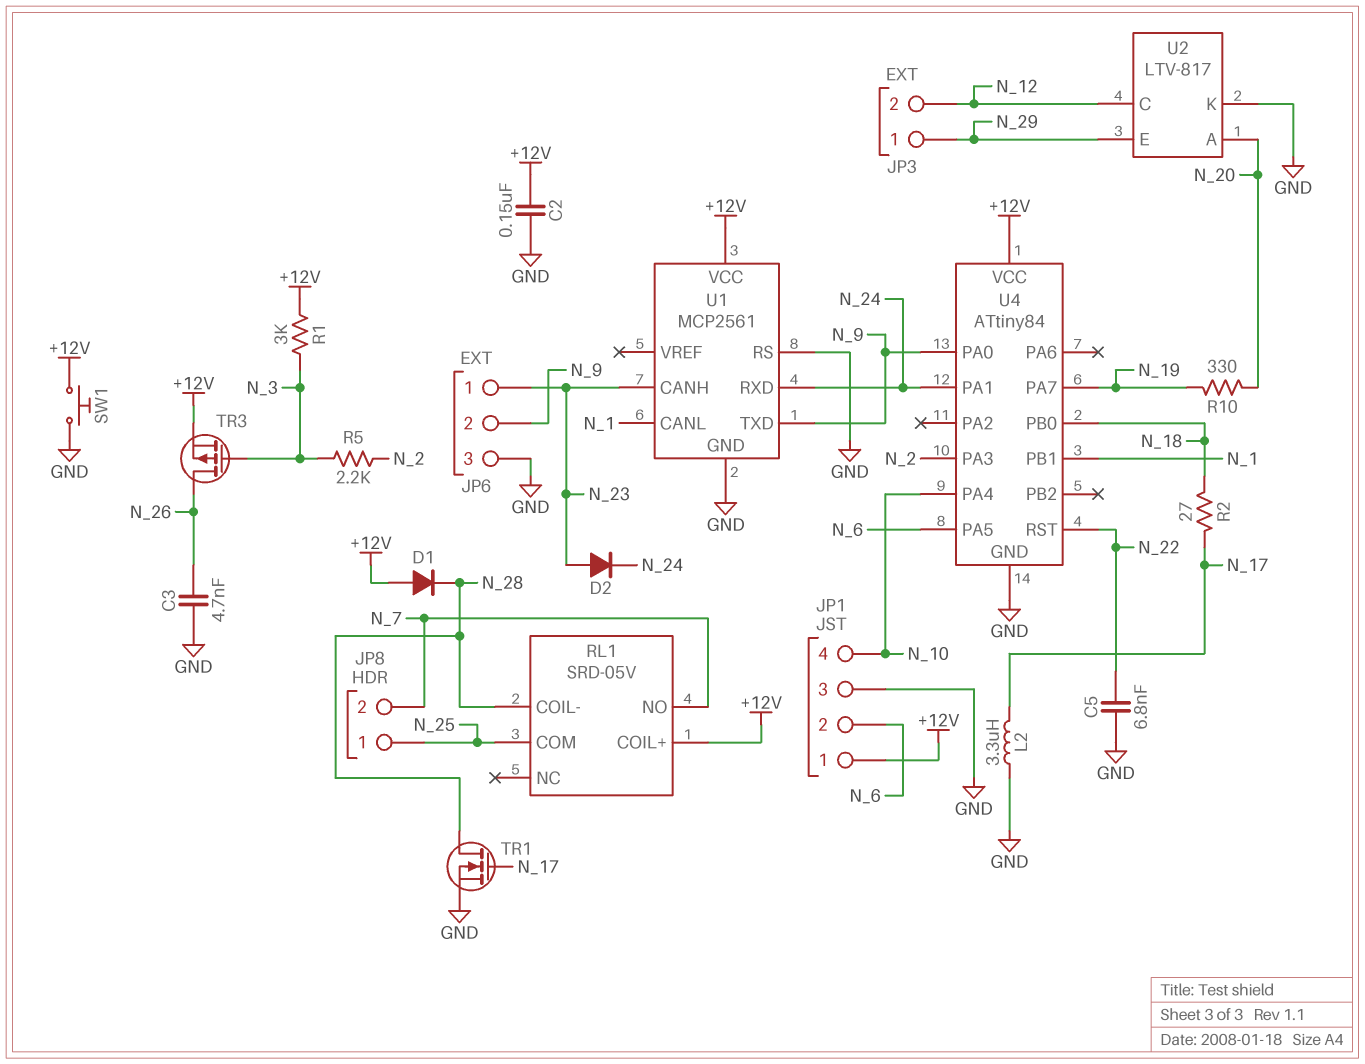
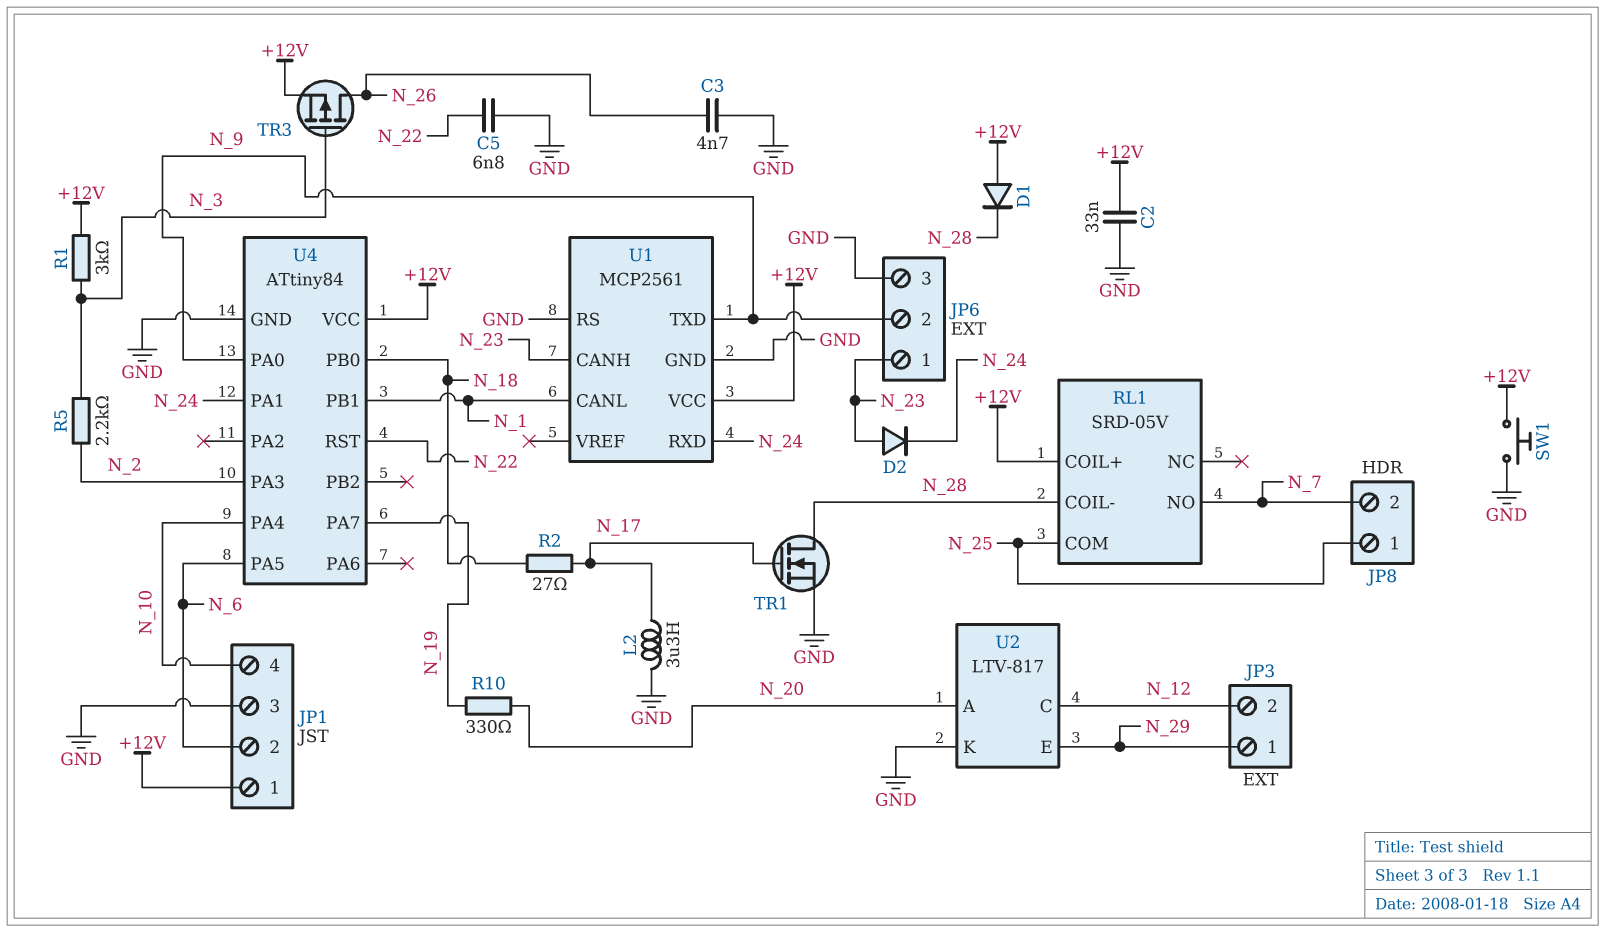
C2: 150nF (+12V, GND) -> 33nF (+12V, GND)

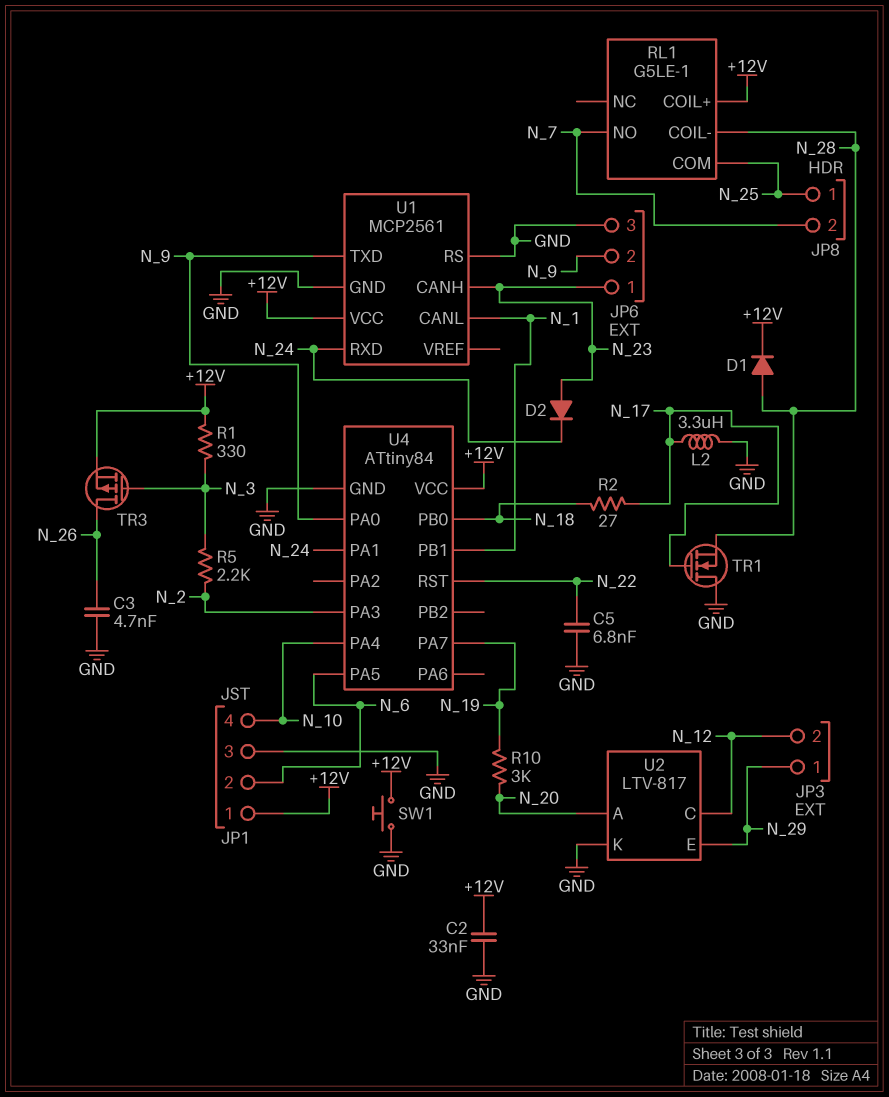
D1: diode (A +12V, K N_28) -> diode (A N_28, K +12V)
R1: 3k (+12V, N_3) -> 330 (+12V, N_3)
R10: 330 (N_19, N_20) -> 3k (N_19, N_20)
RL1: SRD-05V -> G5LE-1
TR1: NMOS (G N_17, D N_28, S GND) -> NMOS (G N_17, D GND, S N_28)

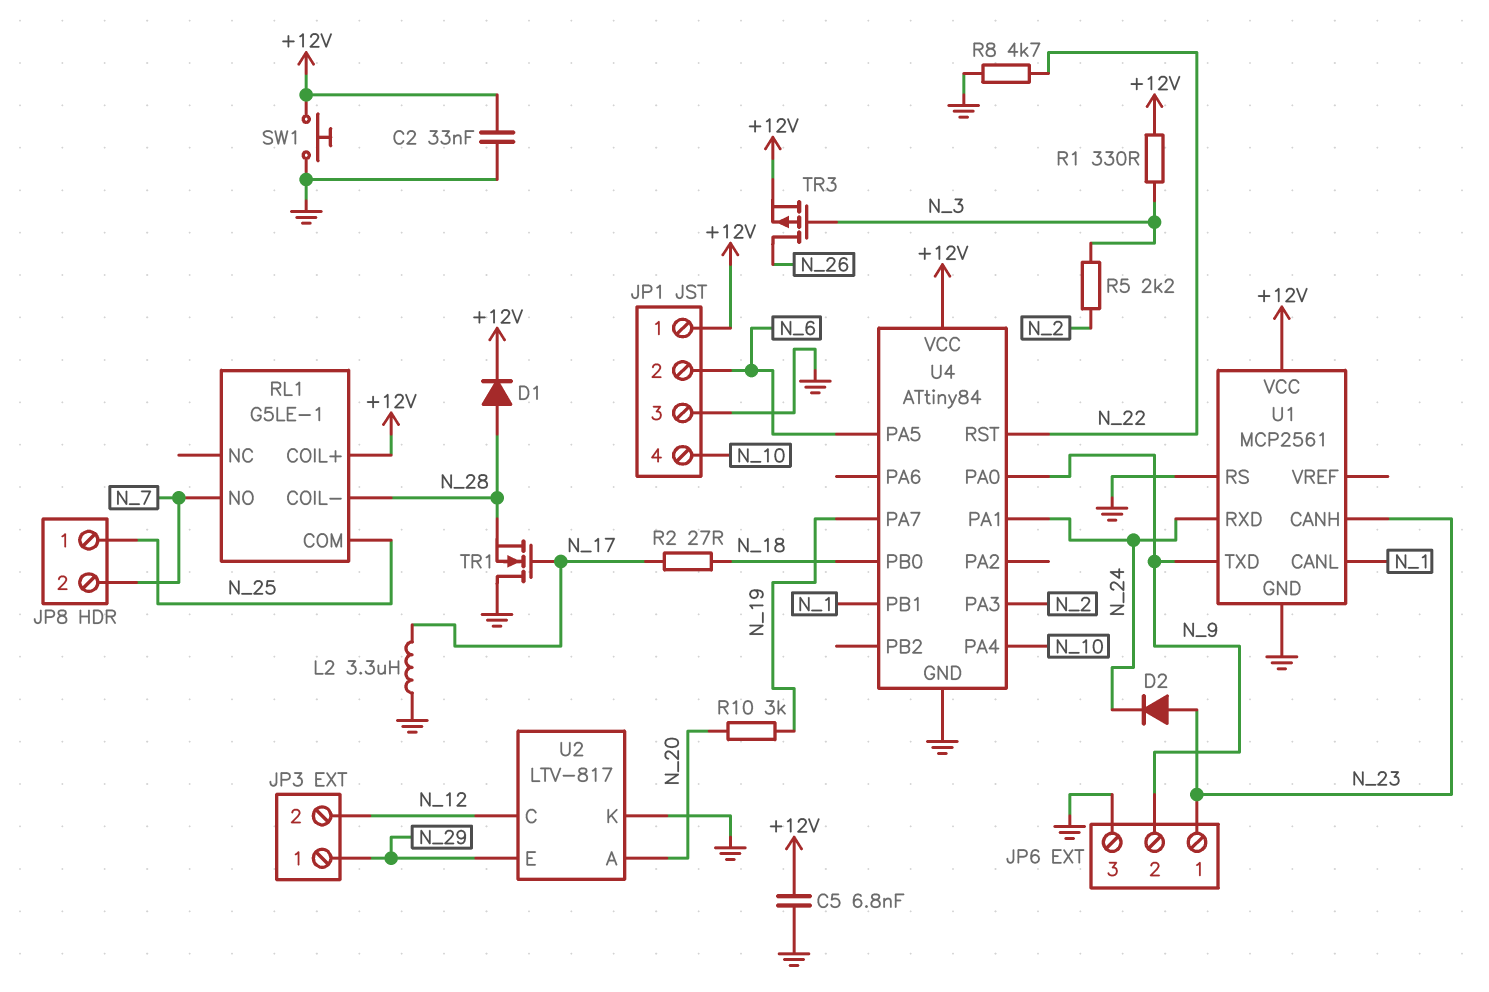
C3: 4.7nF (GND, N_26) -> none
C5: 6.8nF (GND, N_22) -> 6.8nF (+12V, GND)
R8: none -> 4.7k (GND, N_22)

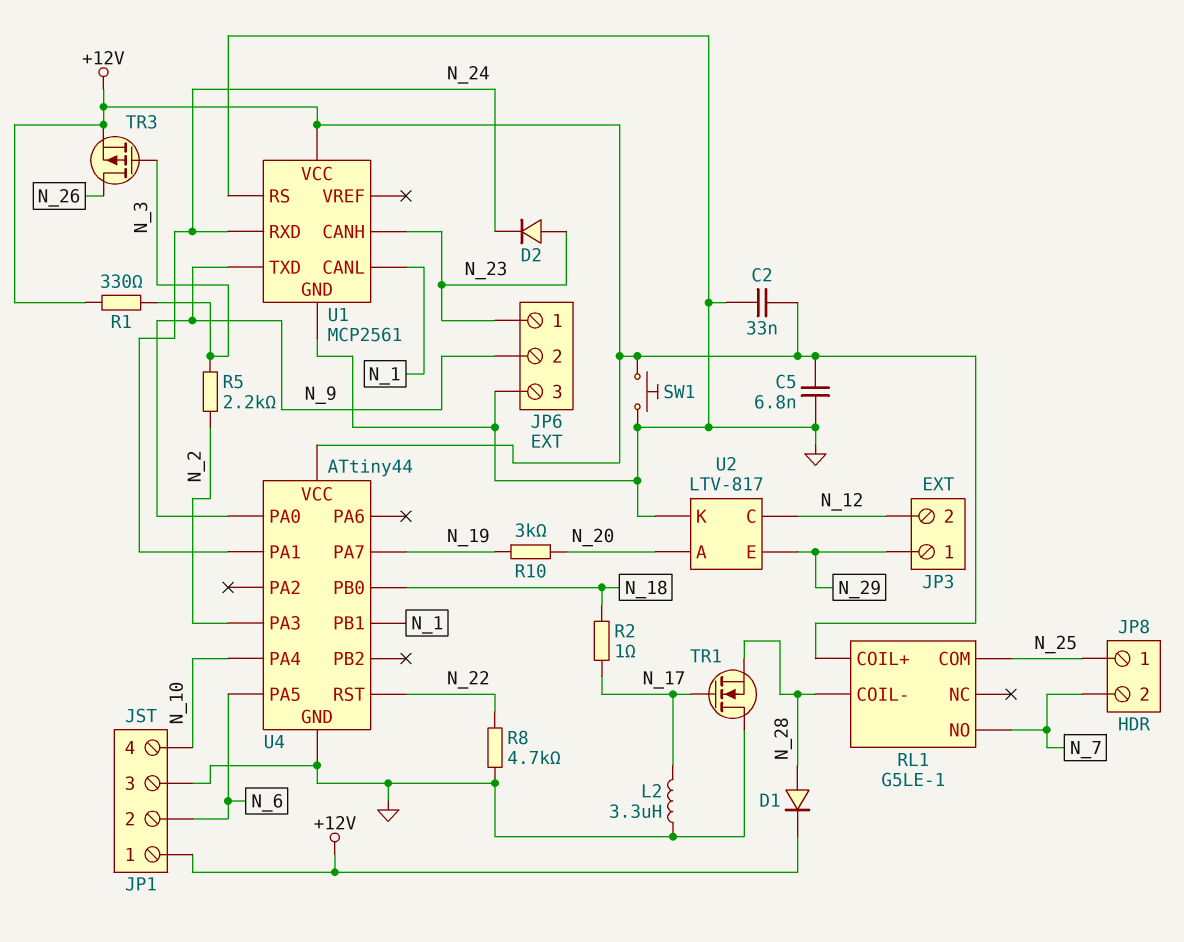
R2: 27 (N_17, N_18) -> 1 (N_17, N_18)
U4: ATtiny84 -> ATtiny44

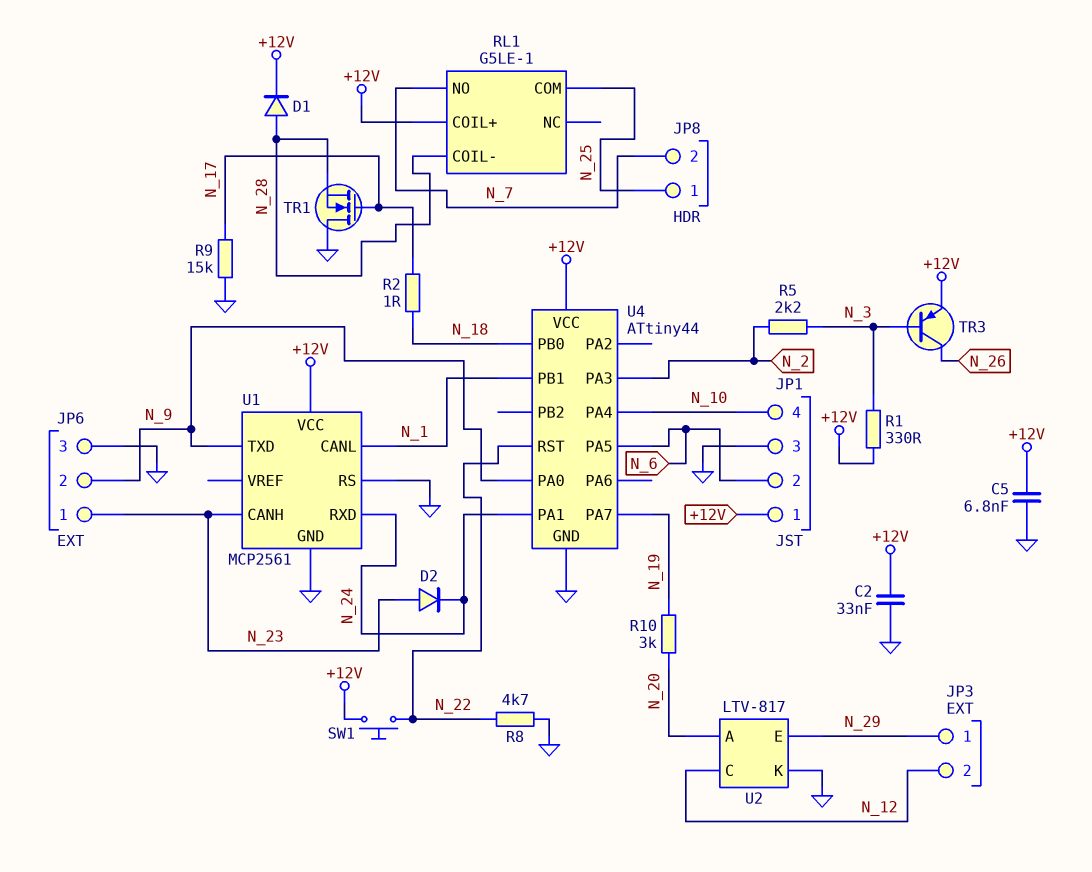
L2: 3.3uH (GND, N_17) -> none
R9: none -> 15k (GND, N_17)
SW1: button (+12V, GND) -> button (+12V, N_22)
TR3: PMOS (G N_3, D N_26, S +12V) -> PNP (B N_3, C N_26, E +12V)

